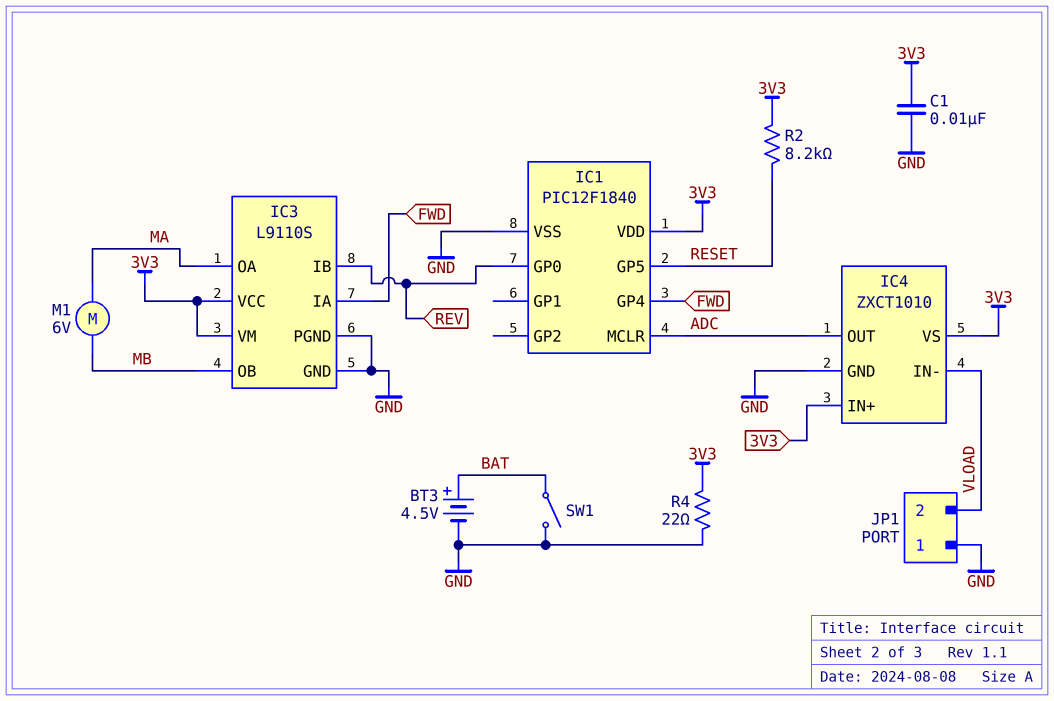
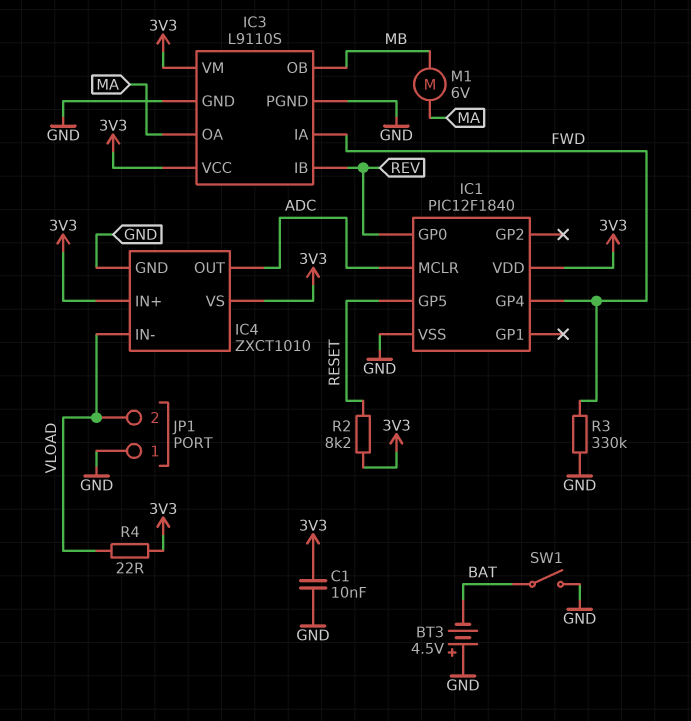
BT3: 4.5V (plus BAT, minus GND) -> 4.5V (plus GND, minus BAT)
R3: none -> 330k (FWD, GND)
R4: 22 (3V3, GND) -> 22 (3V3, VLOAD)

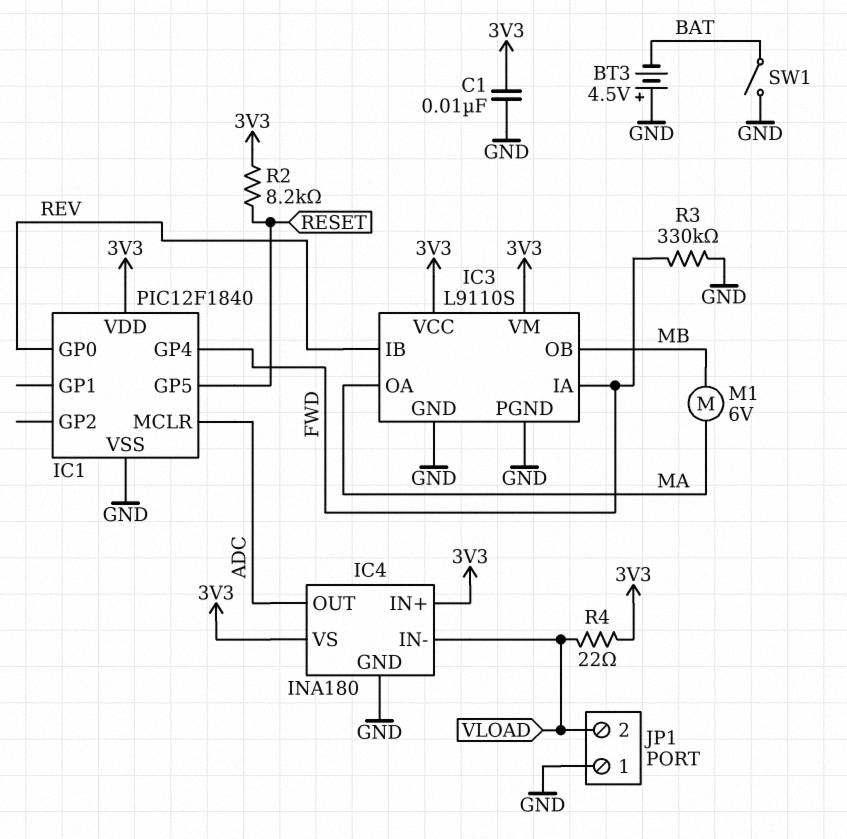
IC4: ZXCT1010 -> INA180

